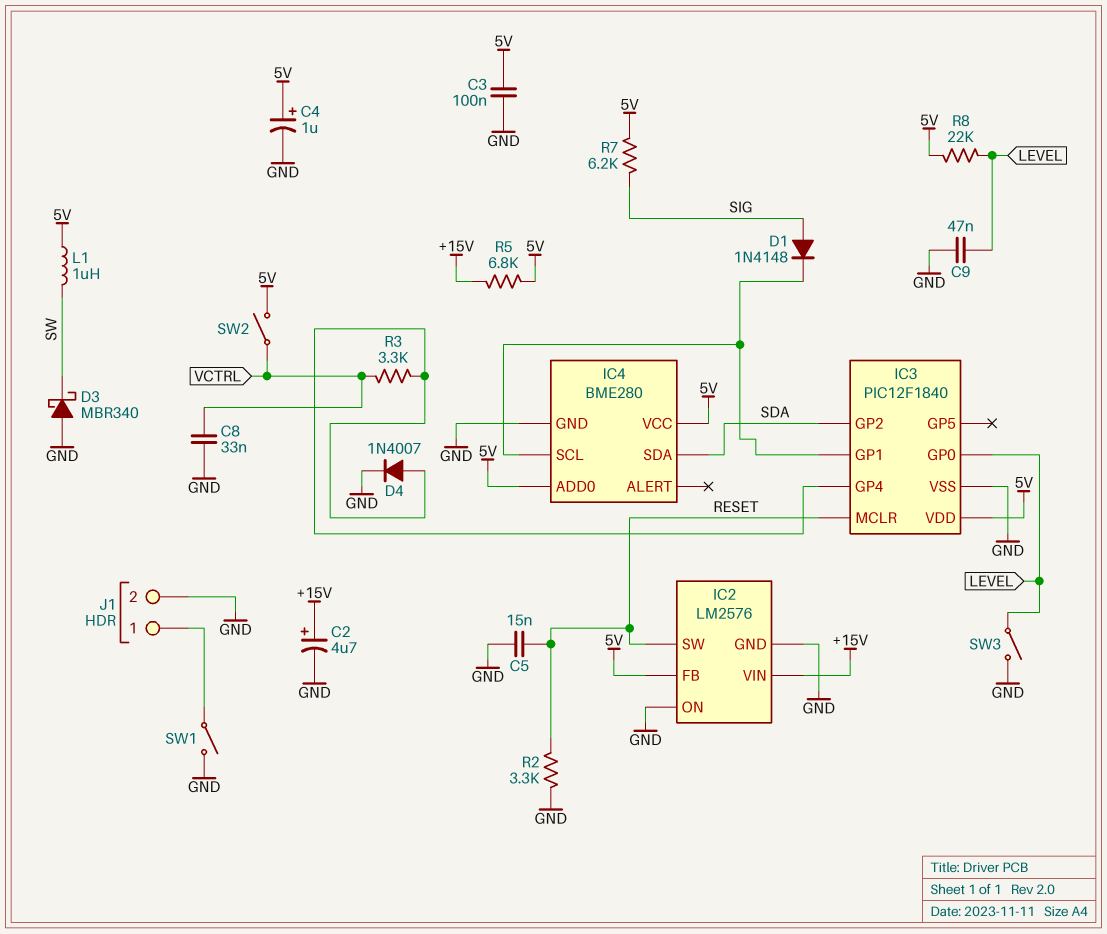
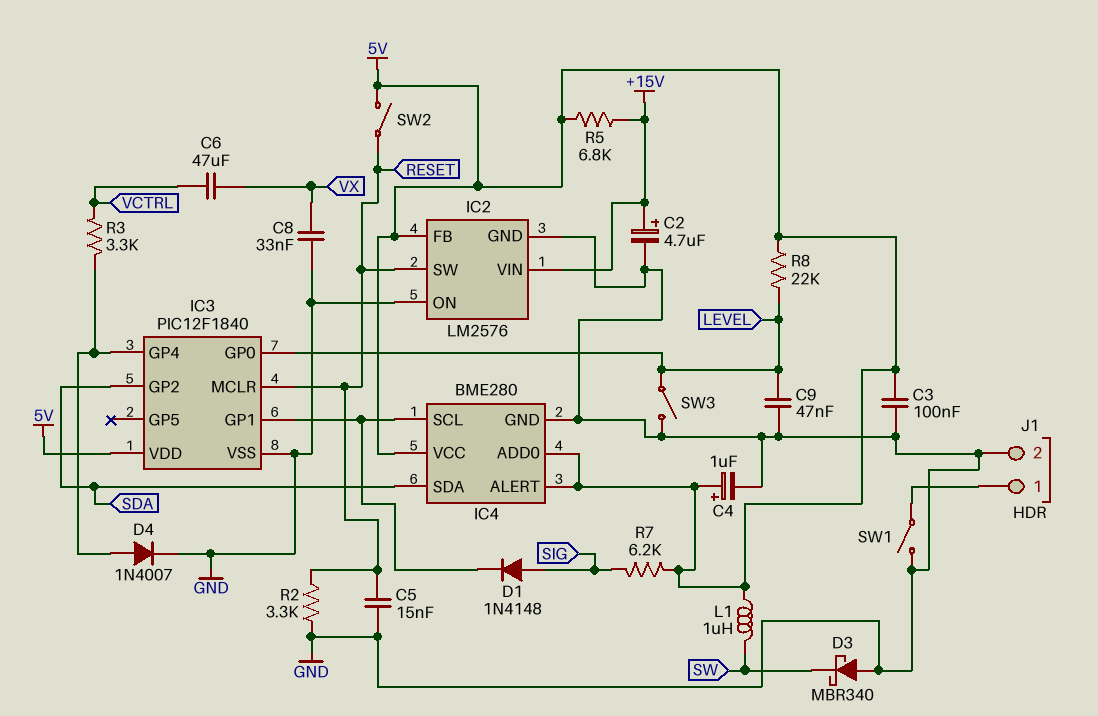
C6: none -> 47uF (VCTRL, VX)
C8: 33nF (GND, VCTRL) -> 33nF (GND, VX)
IC4 pin ALERT: none -> 5V
SW2: switch (5V, VCTRL) -> switch (5V, RESET)

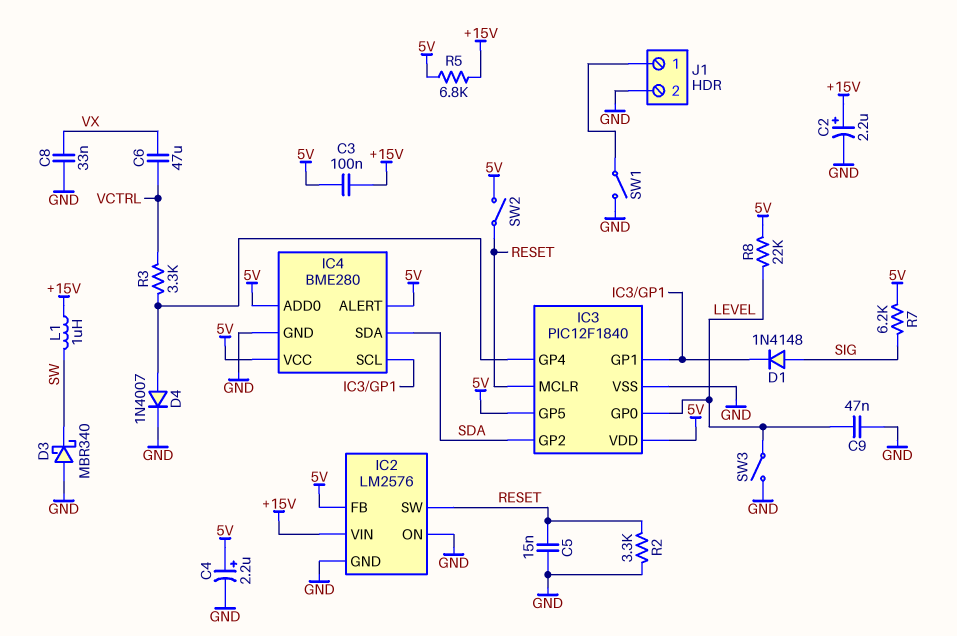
C2: 4.7uF (plus +15V, minus GND) -> 2.2uF (plus +15V, minus GND)
C3: 100nF (5V, GND) -> 100nF (+15V, 5V)
C4: 1uF (plus 5V, minus GND) -> 2.2uF (plus 5V, minus GND)
IC3 pin GP5: none -> 5V
L1: 1uH (5V, SW) -> 1uH (+15V, SW)

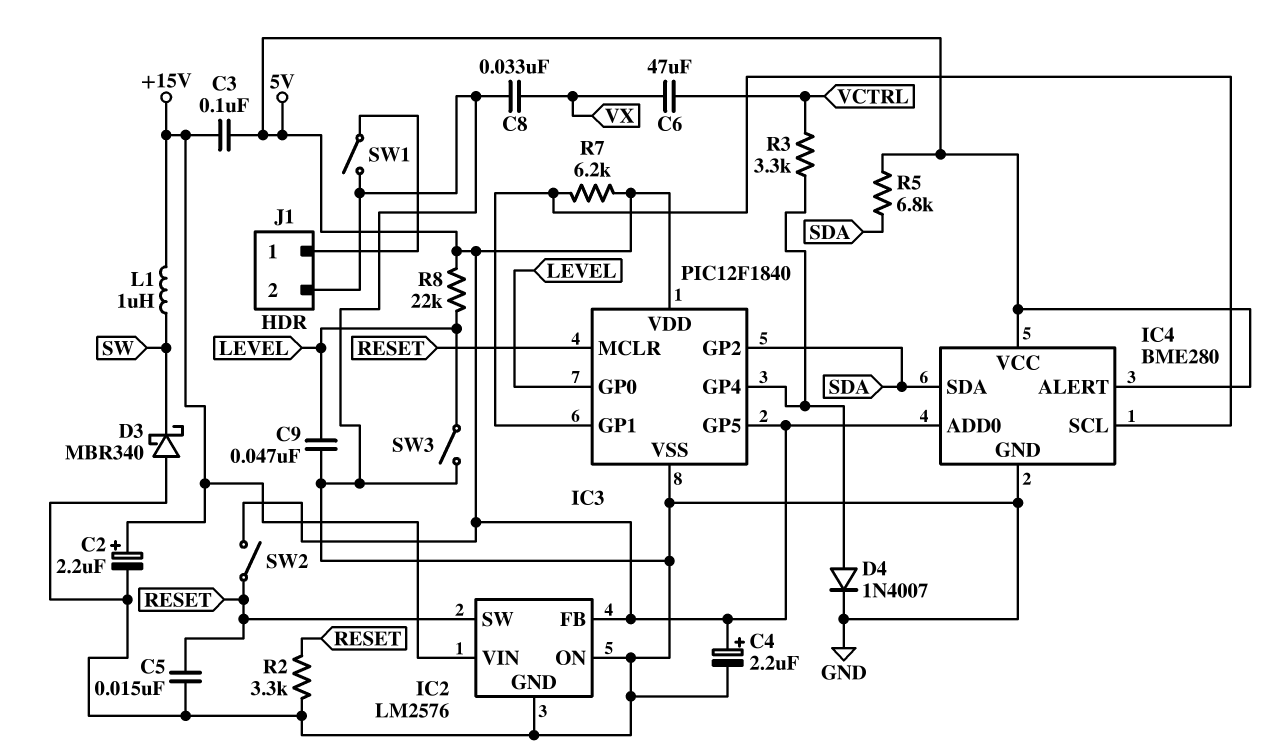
D1: diode 1N4148 (A SIG, K IC3/GP1) -> none
R5: 6.8k (+15V, 5V) -> 6.8k (5V, SDA)
R7: 6.2k (5V, SIG) -> 6.2k (5V, IC3/GP1)

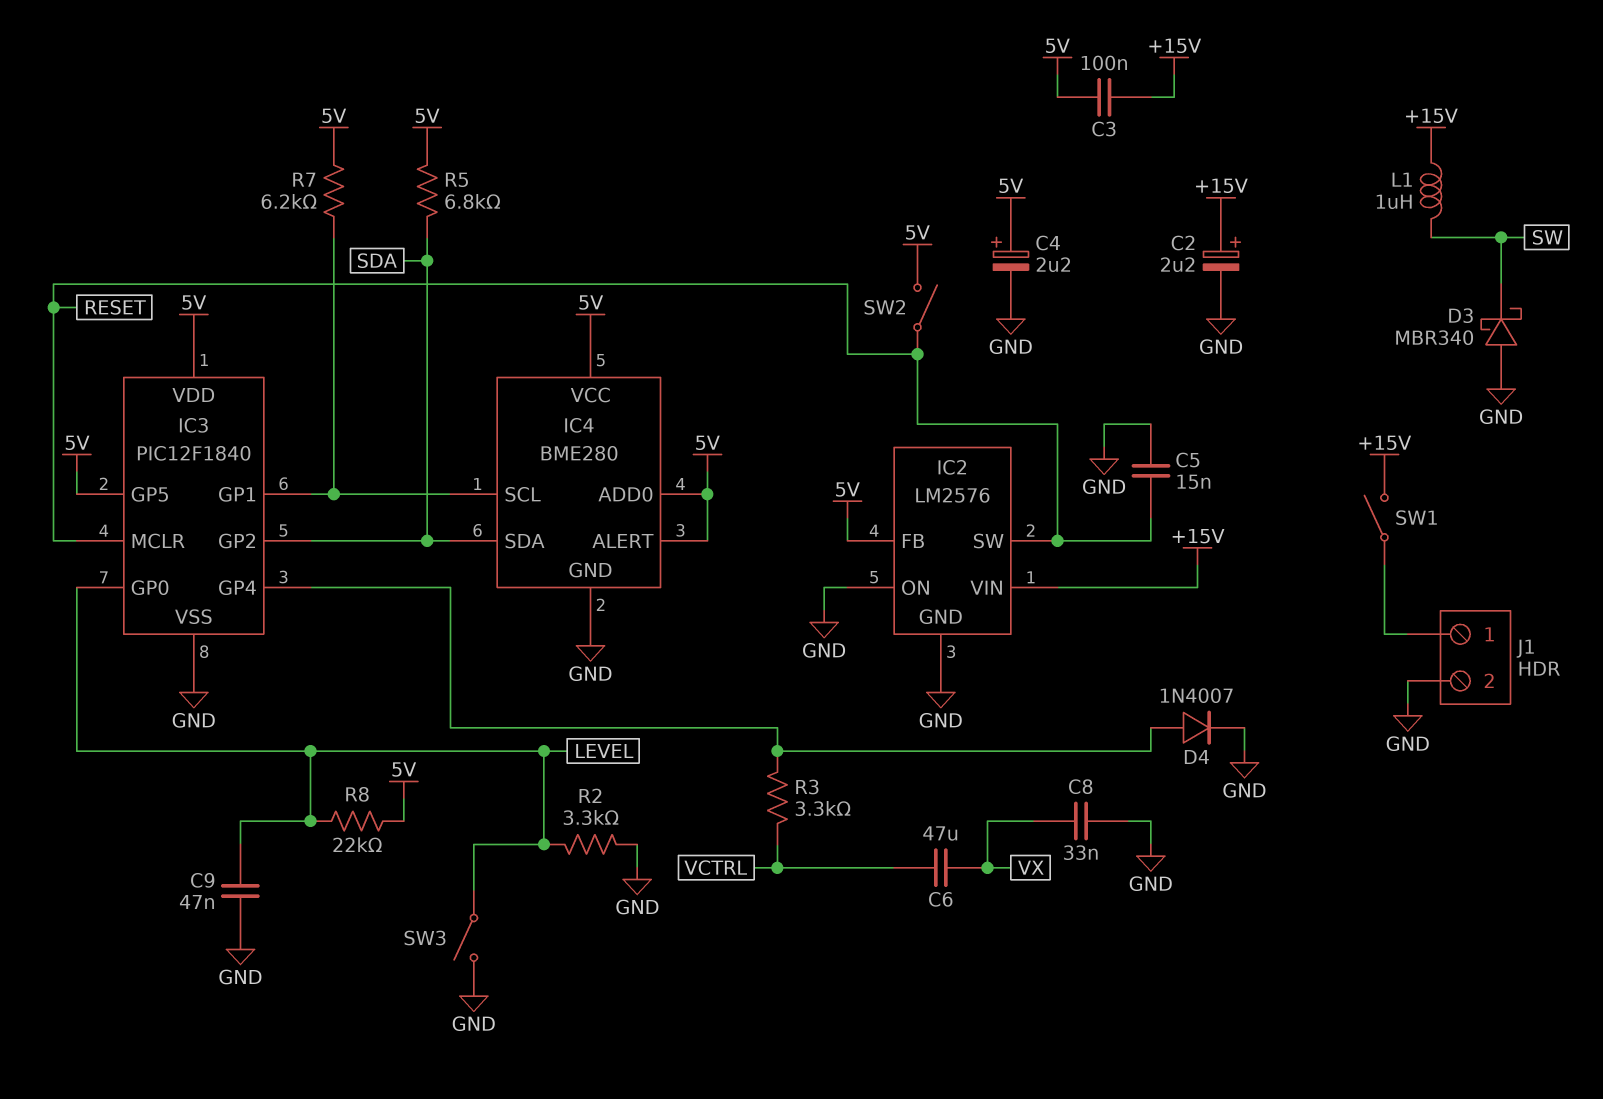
R2: 3.3k (GND, RESET) -> 3.3k (GND, LEVEL)
SW1: switch (GND, J1/1) -> switch (+15V, J1/1)

